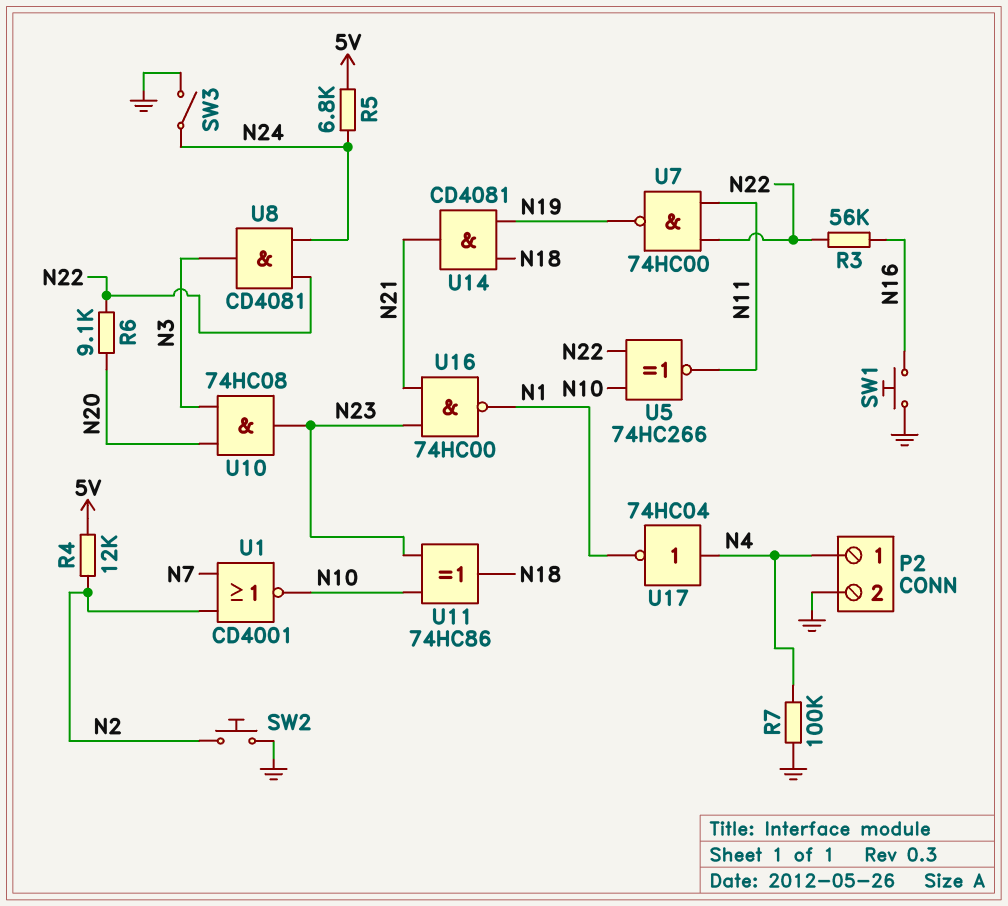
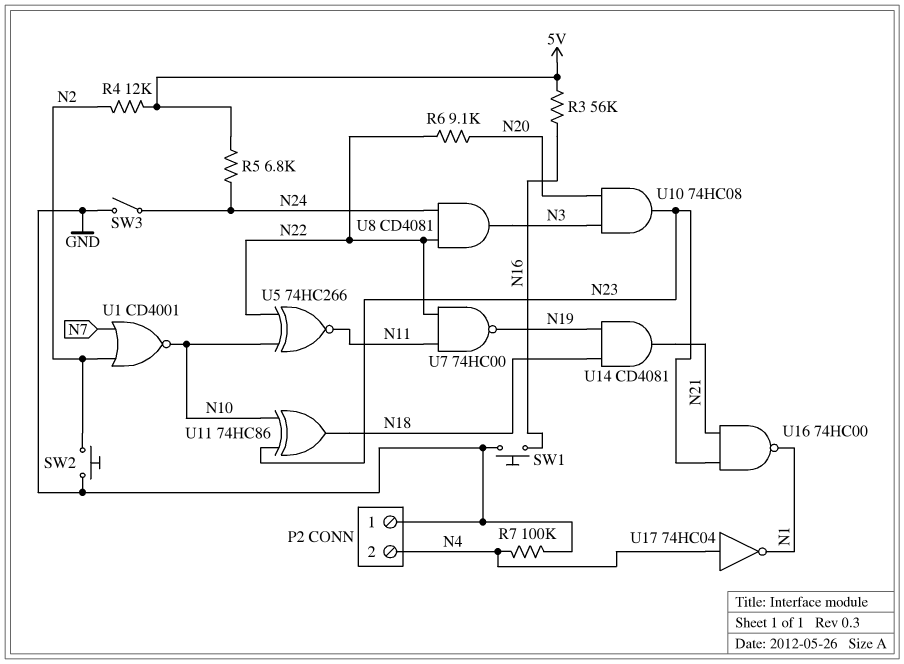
P2 pin 1: N4 -> GND
P2 pin 2: GND -> N4
R3: 56k (N16, N22) -> 56k (5V, N16)

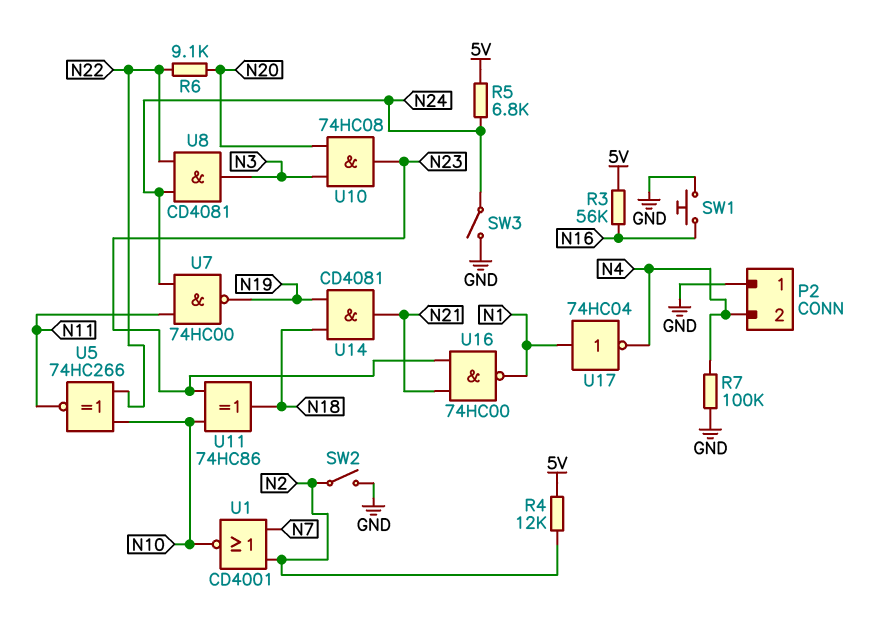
SW2: button (GND, N2) -> switch (GND, N2)
U7: NAND 74HC00 (in N11, in N22, out N19) -> NAND 74HC00 (in N11, in N24, out N19)
U17: NOT 74HC04 (in N4, out N1) -> NOT 74HC04 (in N1, out N4)

